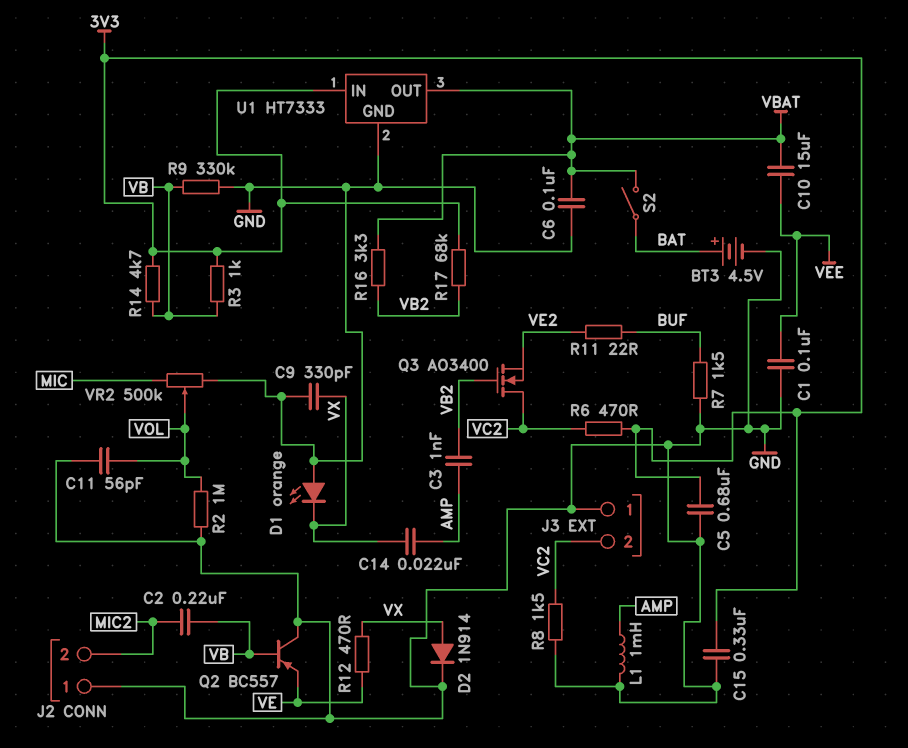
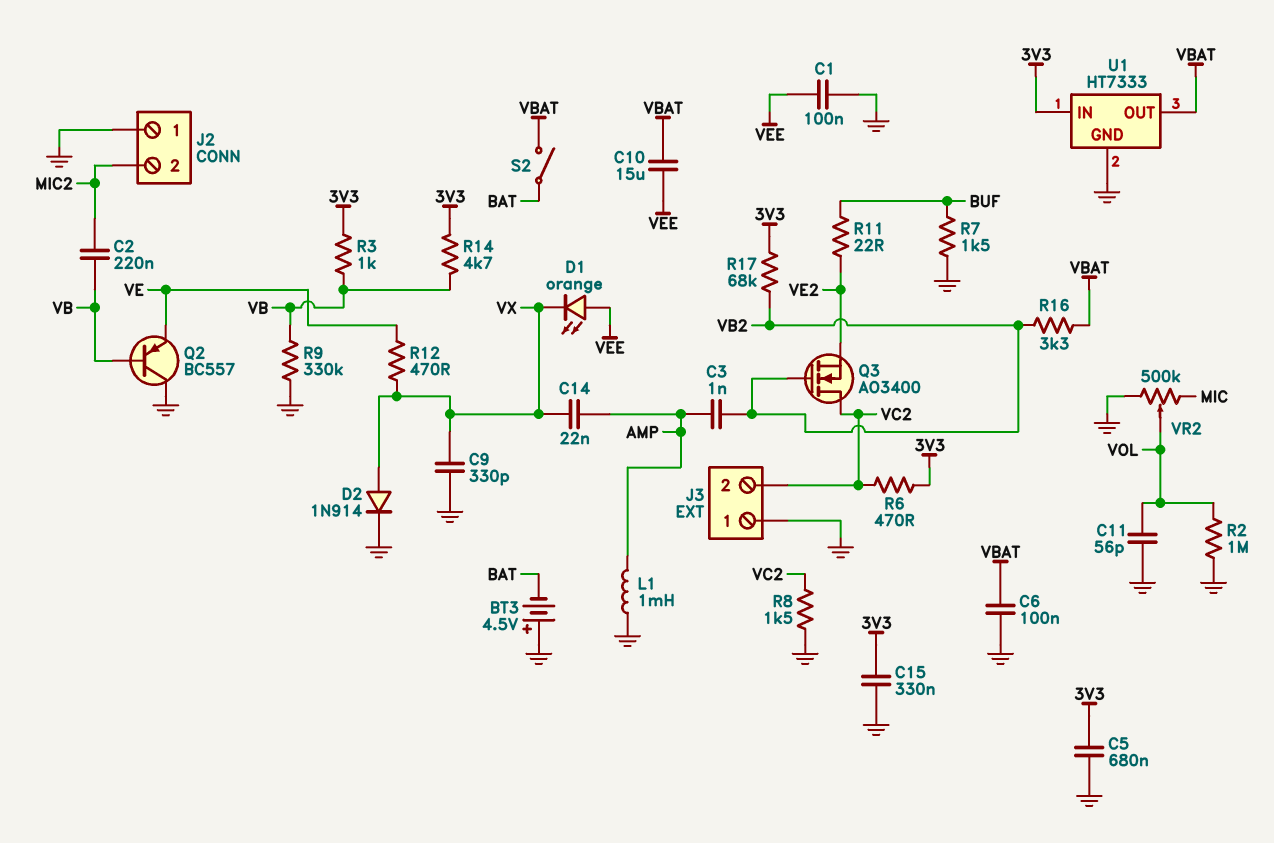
BT3: 4.5V (plus BAT, minus GND) -> 4.5V (plus GND, minus BAT)
D1: LED orange (A GND, K VX) -> LED orange (A VEE, K VX)

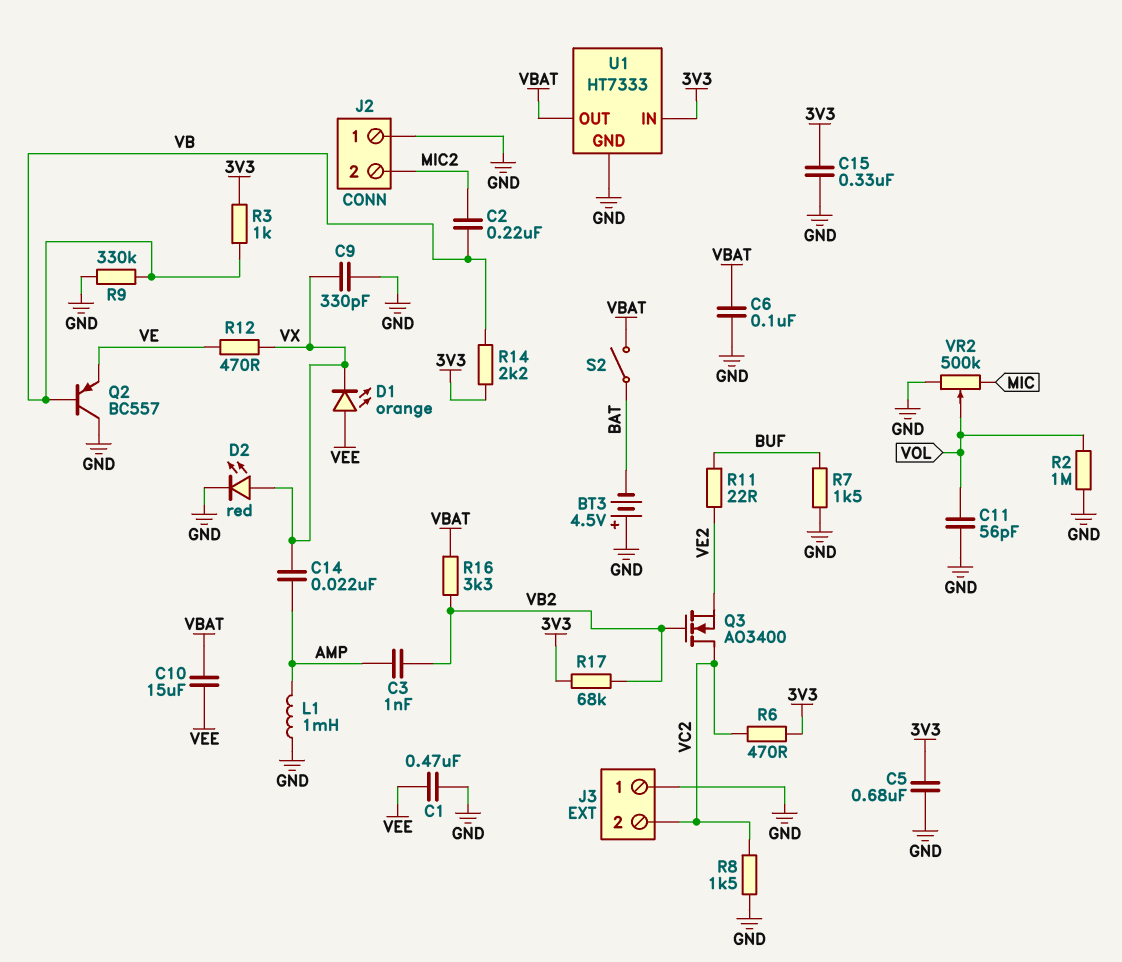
C1: 100nF (GND, VEE) -> 470nF (GND, VEE)
D2: diode 1N914 (A VX, K GND) -> LED red (A VX, K GND)
R14: 4.7k (3V3, VB) -> 2.2k (3V3, VB)

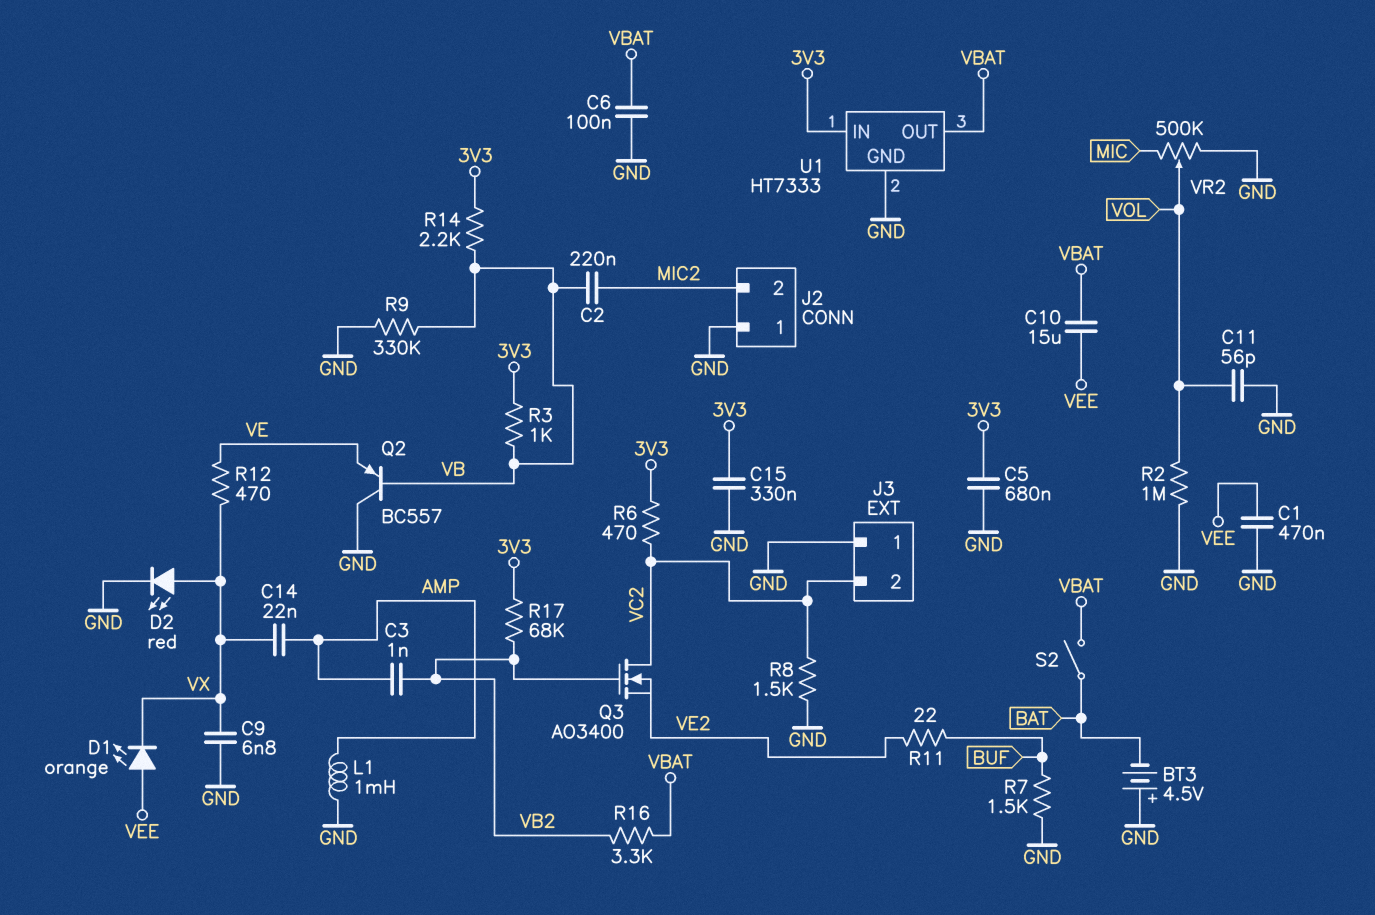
C9: 330pF (GND, VX) -> 6.8nF (GND, VX)

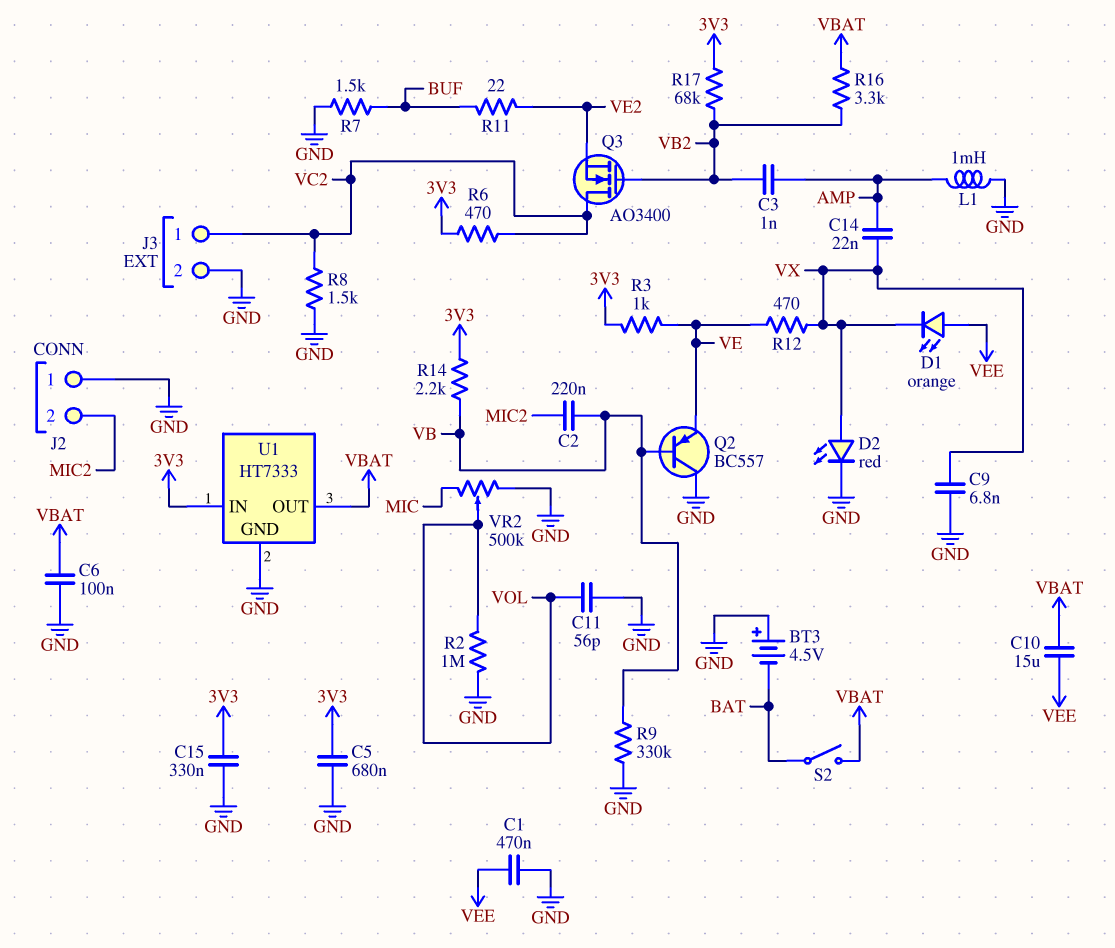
J3 pin 1: GND -> VC2
J3 pin 2: VC2 -> GND
R3: 1k (3V3, VB) -> 1k (3V3, VE)

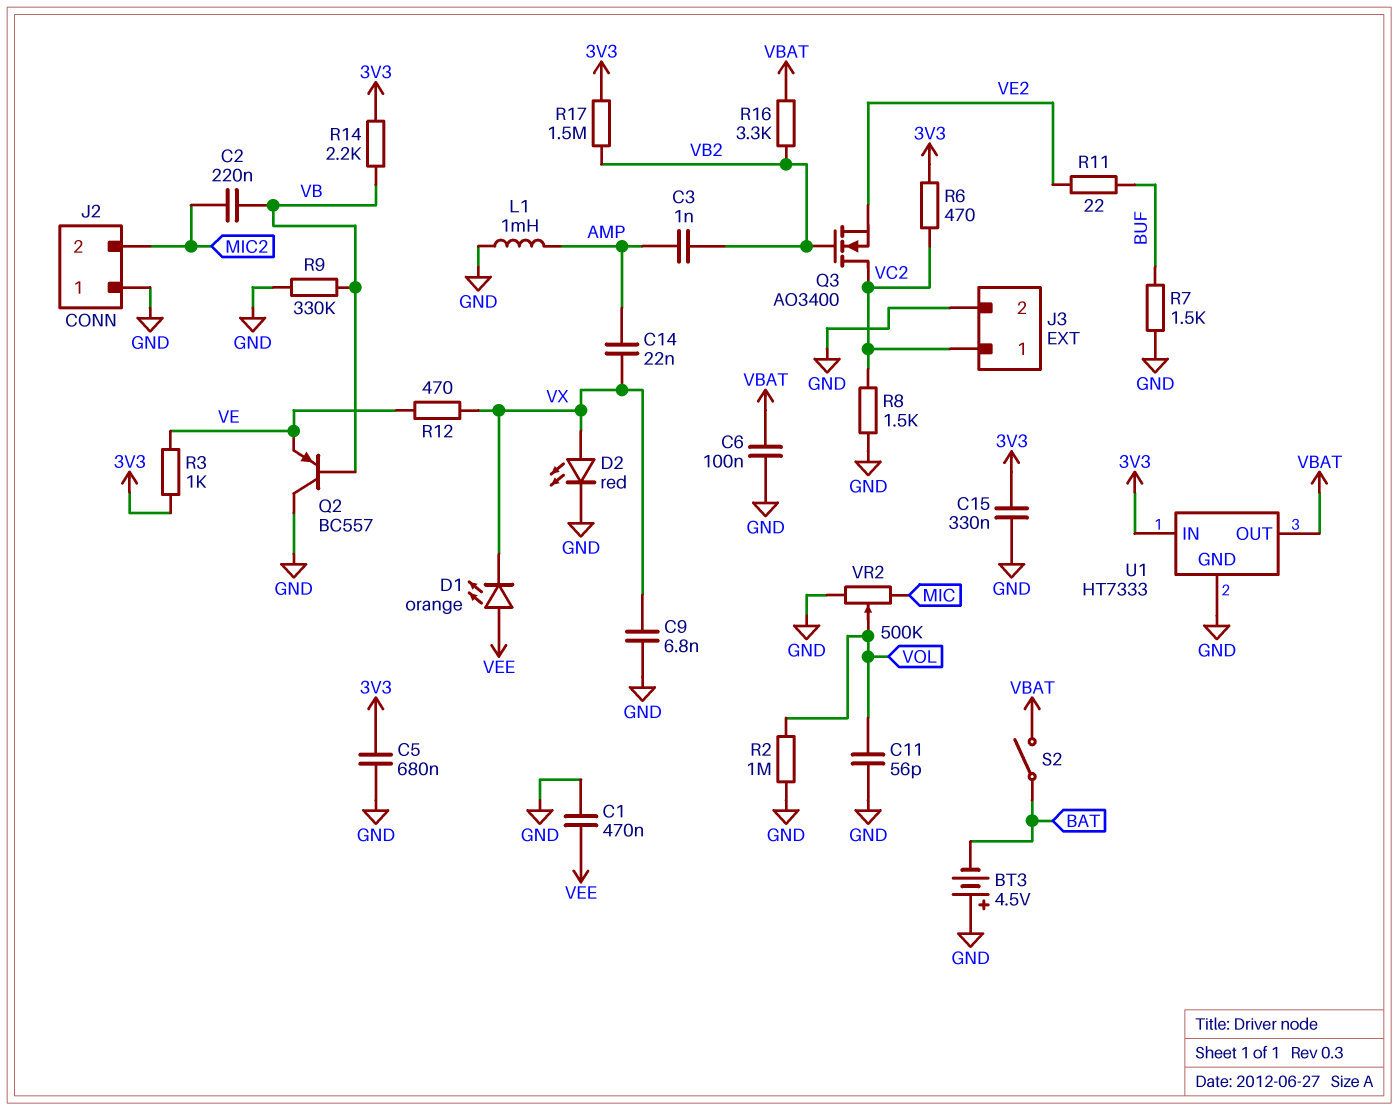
C10: 15uF (VBAT, VEE) -> none
R17: 68k (3V3, VB2) -> 1.5M (3V3, VB2)

